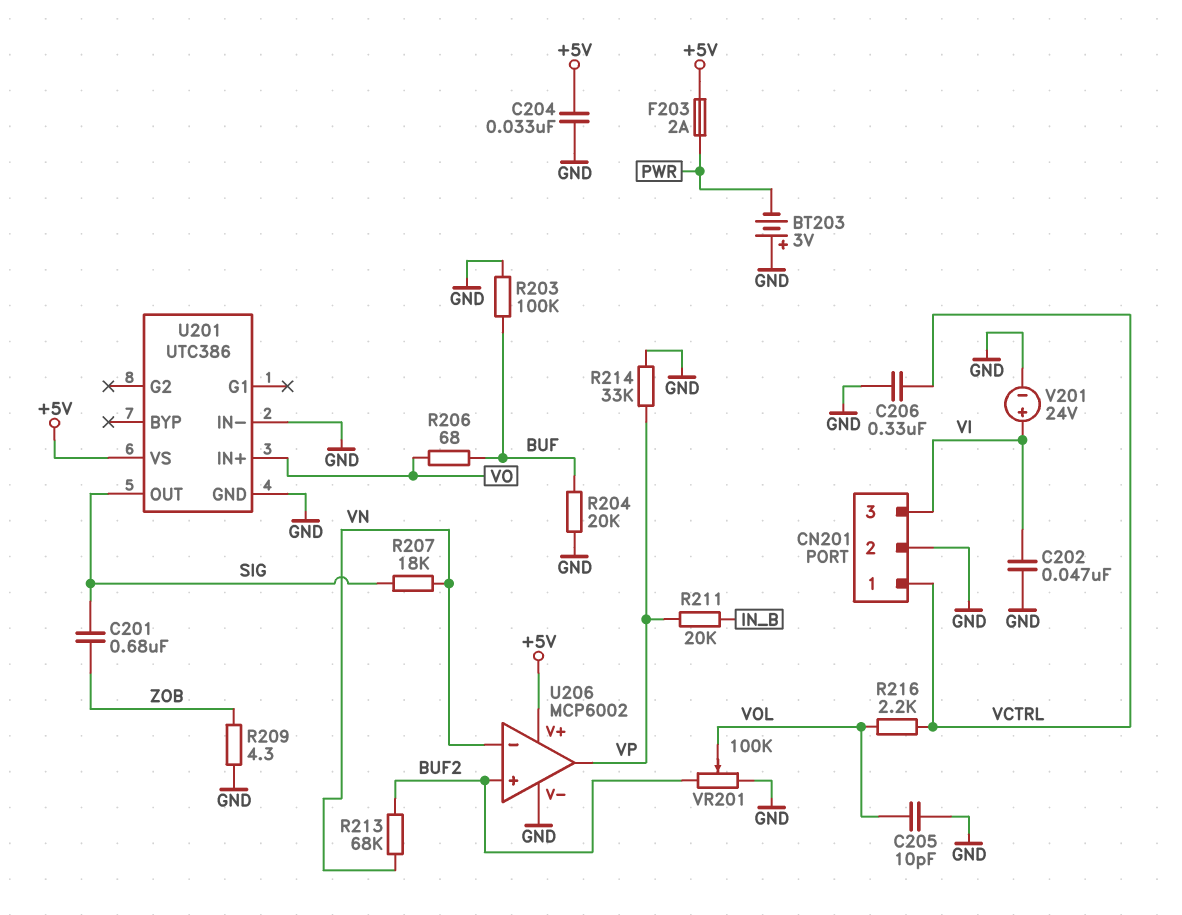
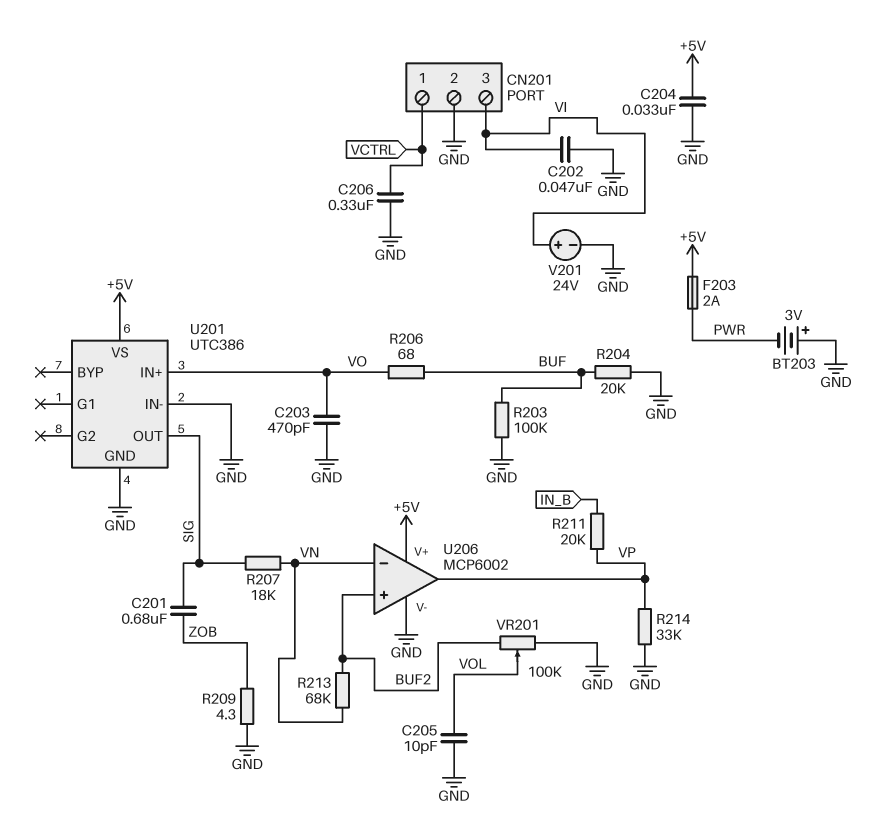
C203: none -> 470pF (GND, VO)
R216: 2.2k (VCTRL, VOL) -> none

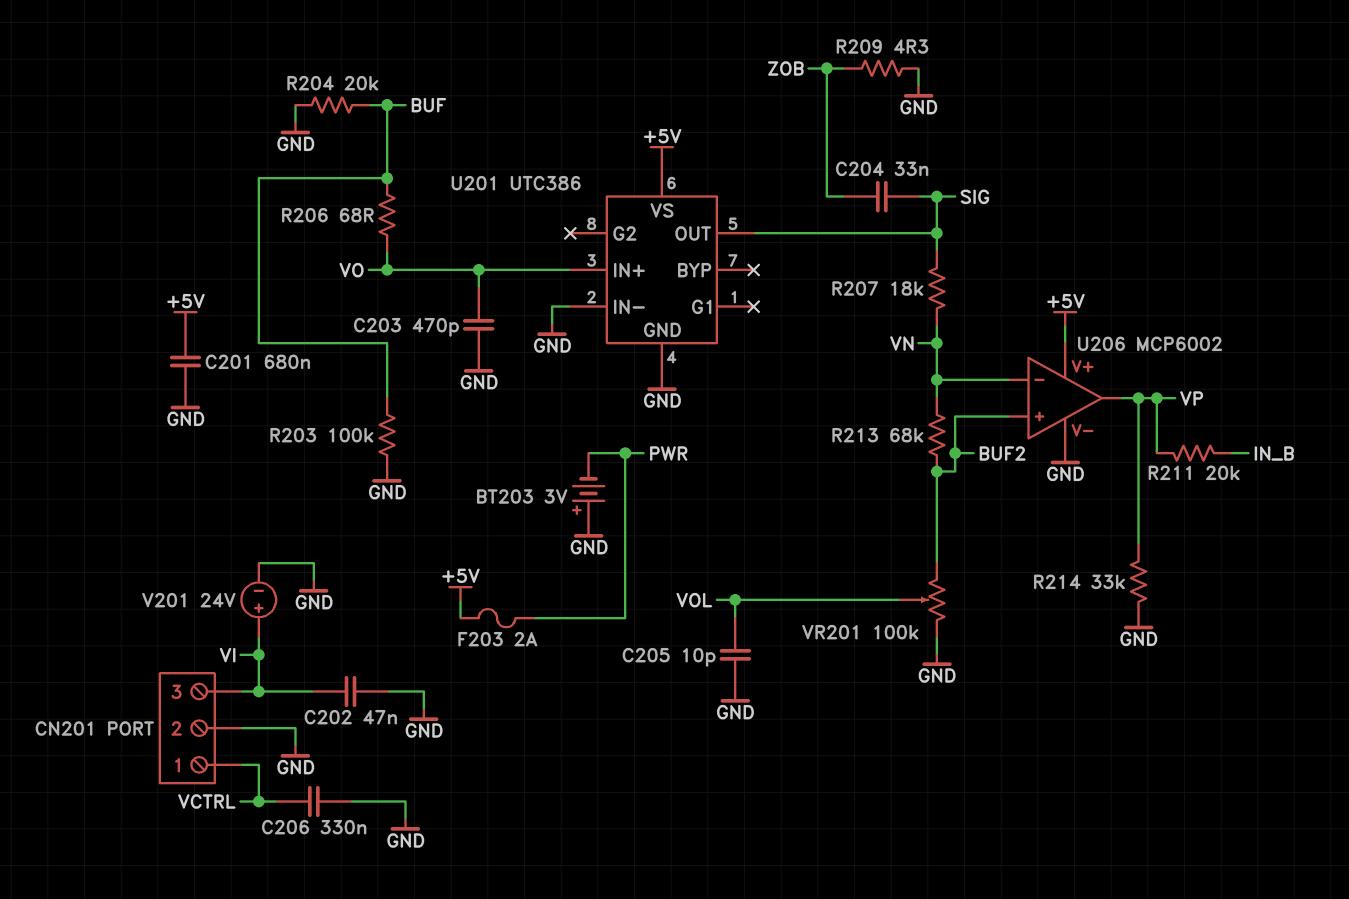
C201: 680nF (SIG, ZOB) -> 680nF (+5V, GND)
C204: 33nF (+5V, GND) -> 33nF (SIG, ZOB)

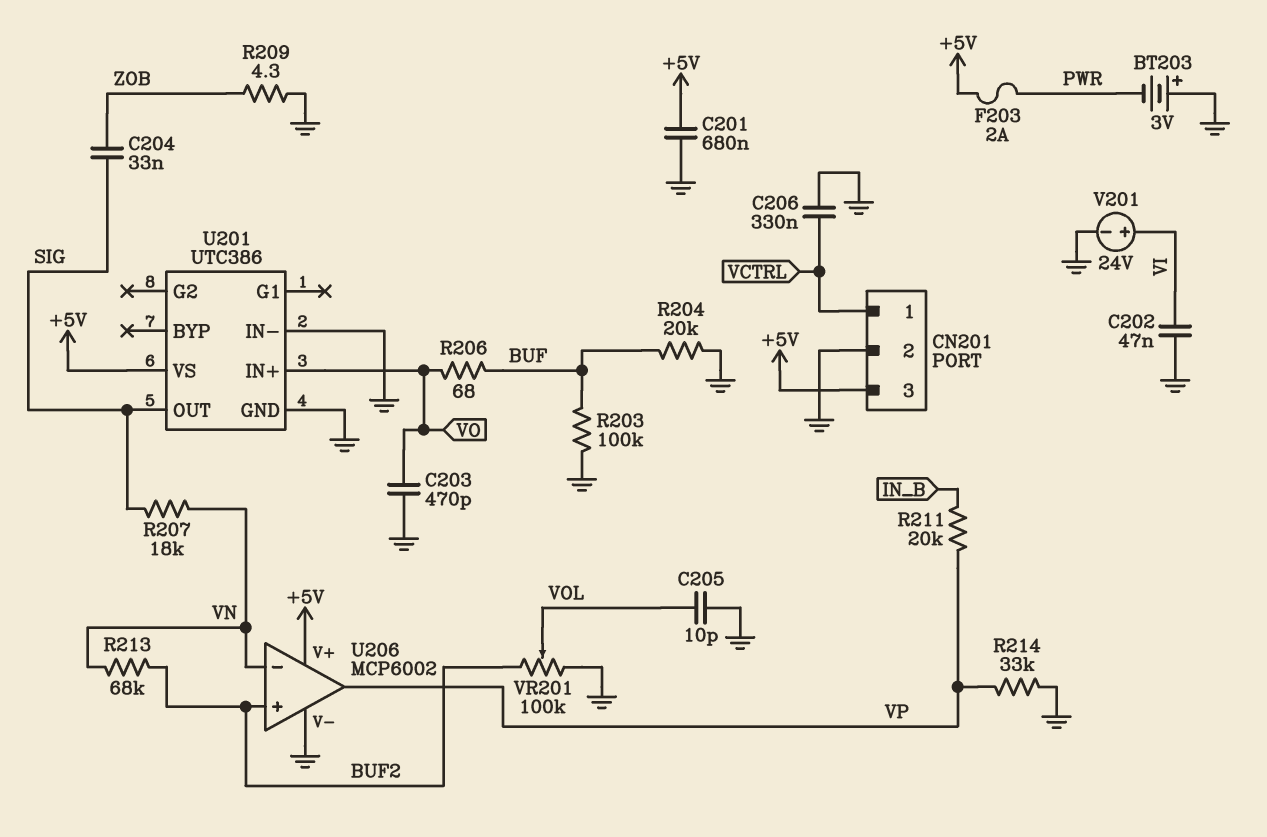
CN201 pin 3: VI -> +5V

